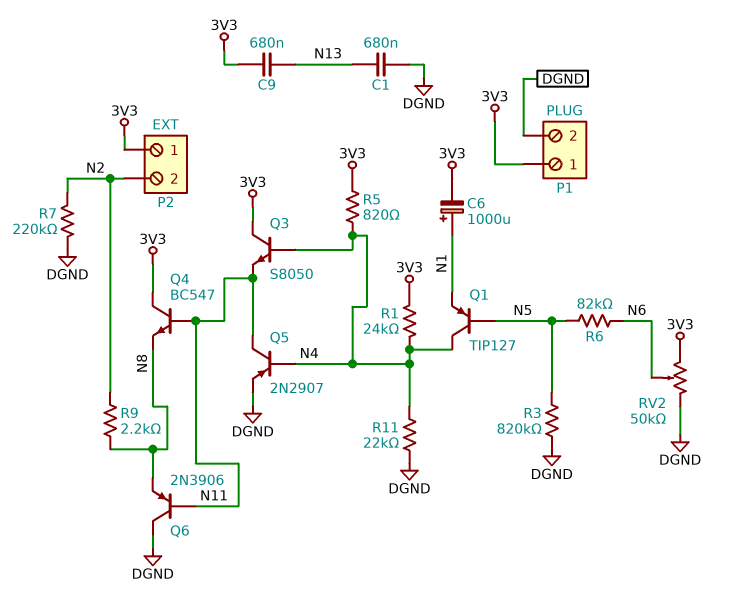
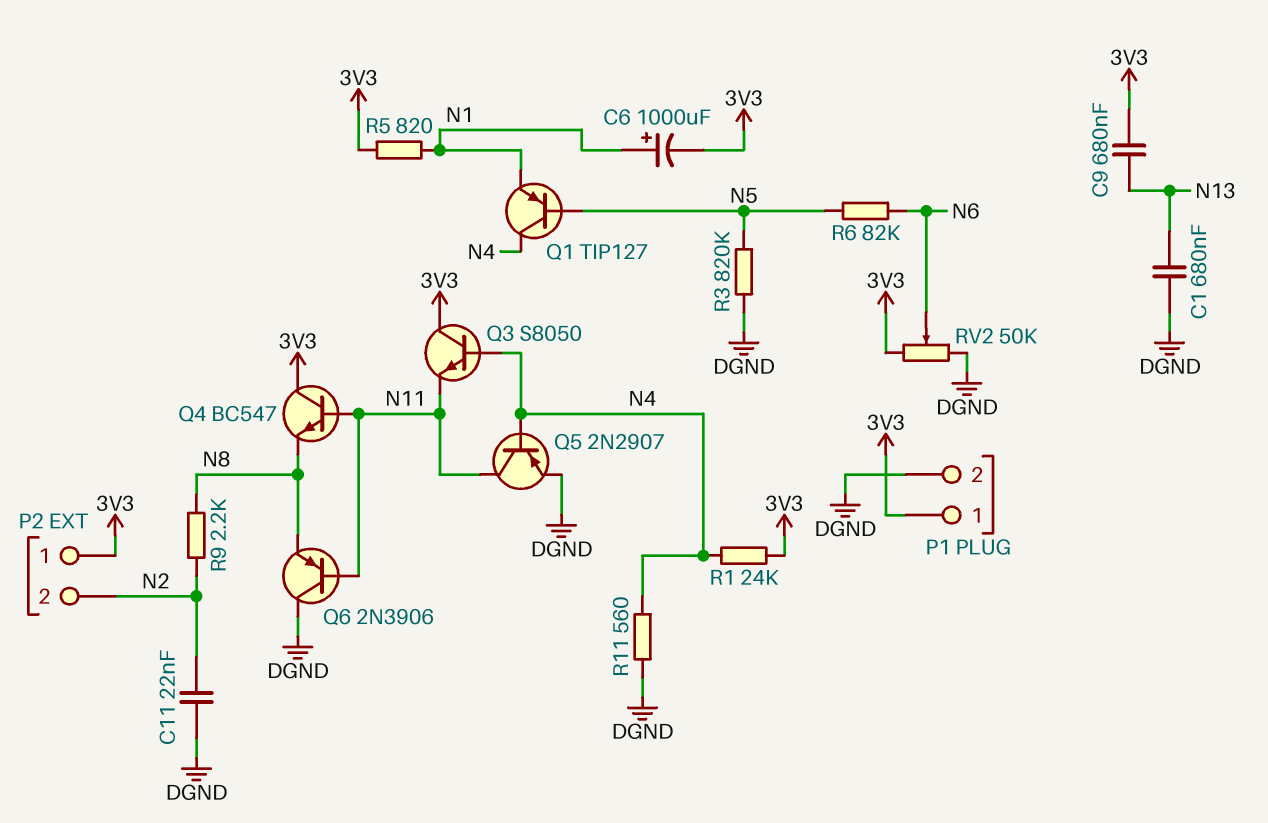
C11: none -> 22nF (DGND, N2)
R5: 820 (3V3, N4) -> 820 (3V3, N1)
R7: 220k (DGND, N2) -> none
R11: 22k (DGND, N4) -> 560 (DGND, N4)

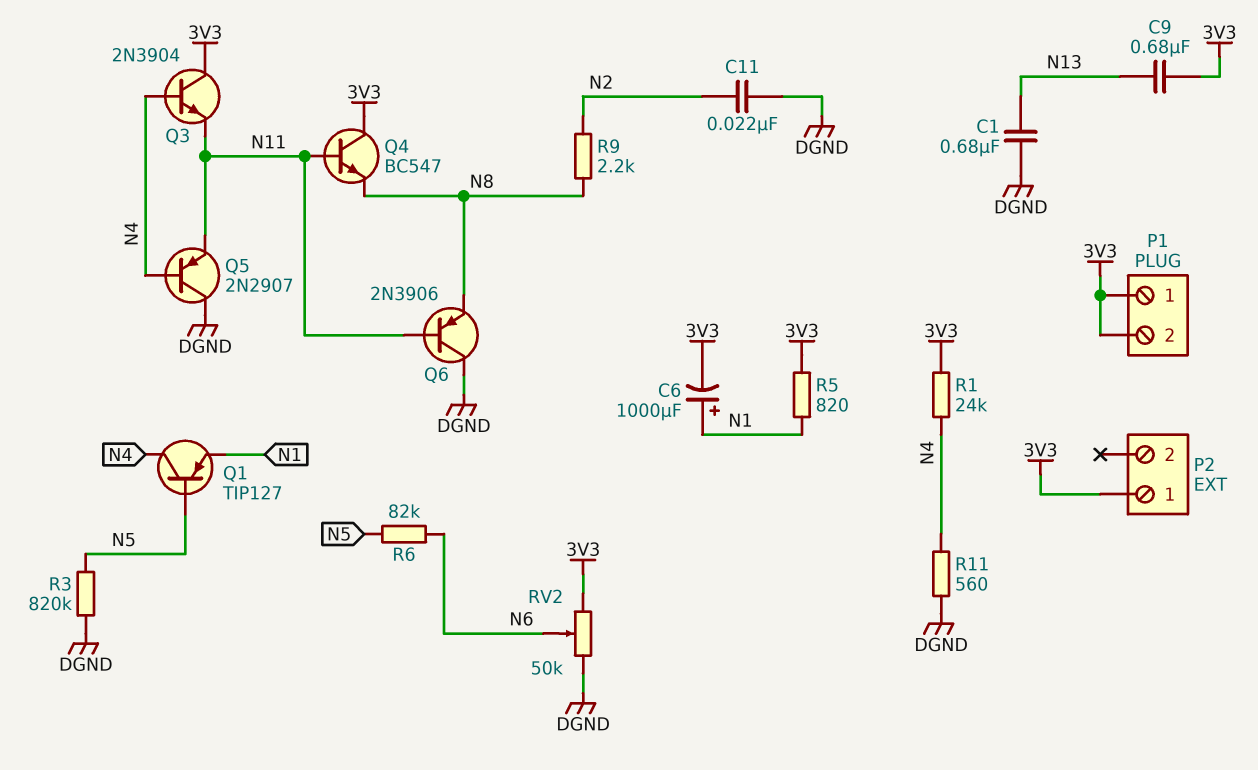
P1 pin 2: DGND -> 3V3
P2 pin 2: N2 -> none
Q3: NPN S8050 (B N4, C 3V3, E N11) -> NPN 2N3904 (B N4, C 3V3, E N11)
Q5: PNP 2N2907 (B N4, C N11, E DGND) -> PNP 2N2907 (B N4, C DGND, E N11)

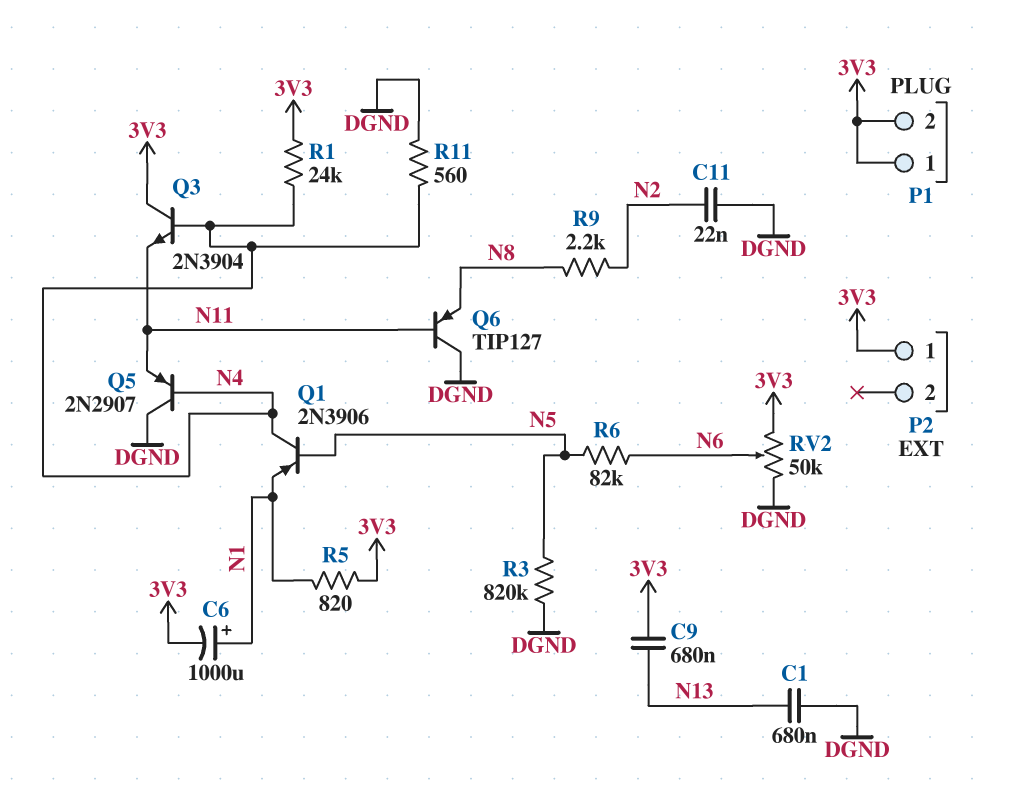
Q1: PNP TIP127 (B N5, C N4, E N1) -> PNP 2N3906 (B N5, C N4, E N1)
Q4: NPN BC547 (B N11, C 3V3, E N8) -> none
Q6: PNP 2N3906 (B N11, C DGND, E N8) -> PNP TIP127 (B N11, C DGND, E N8)

